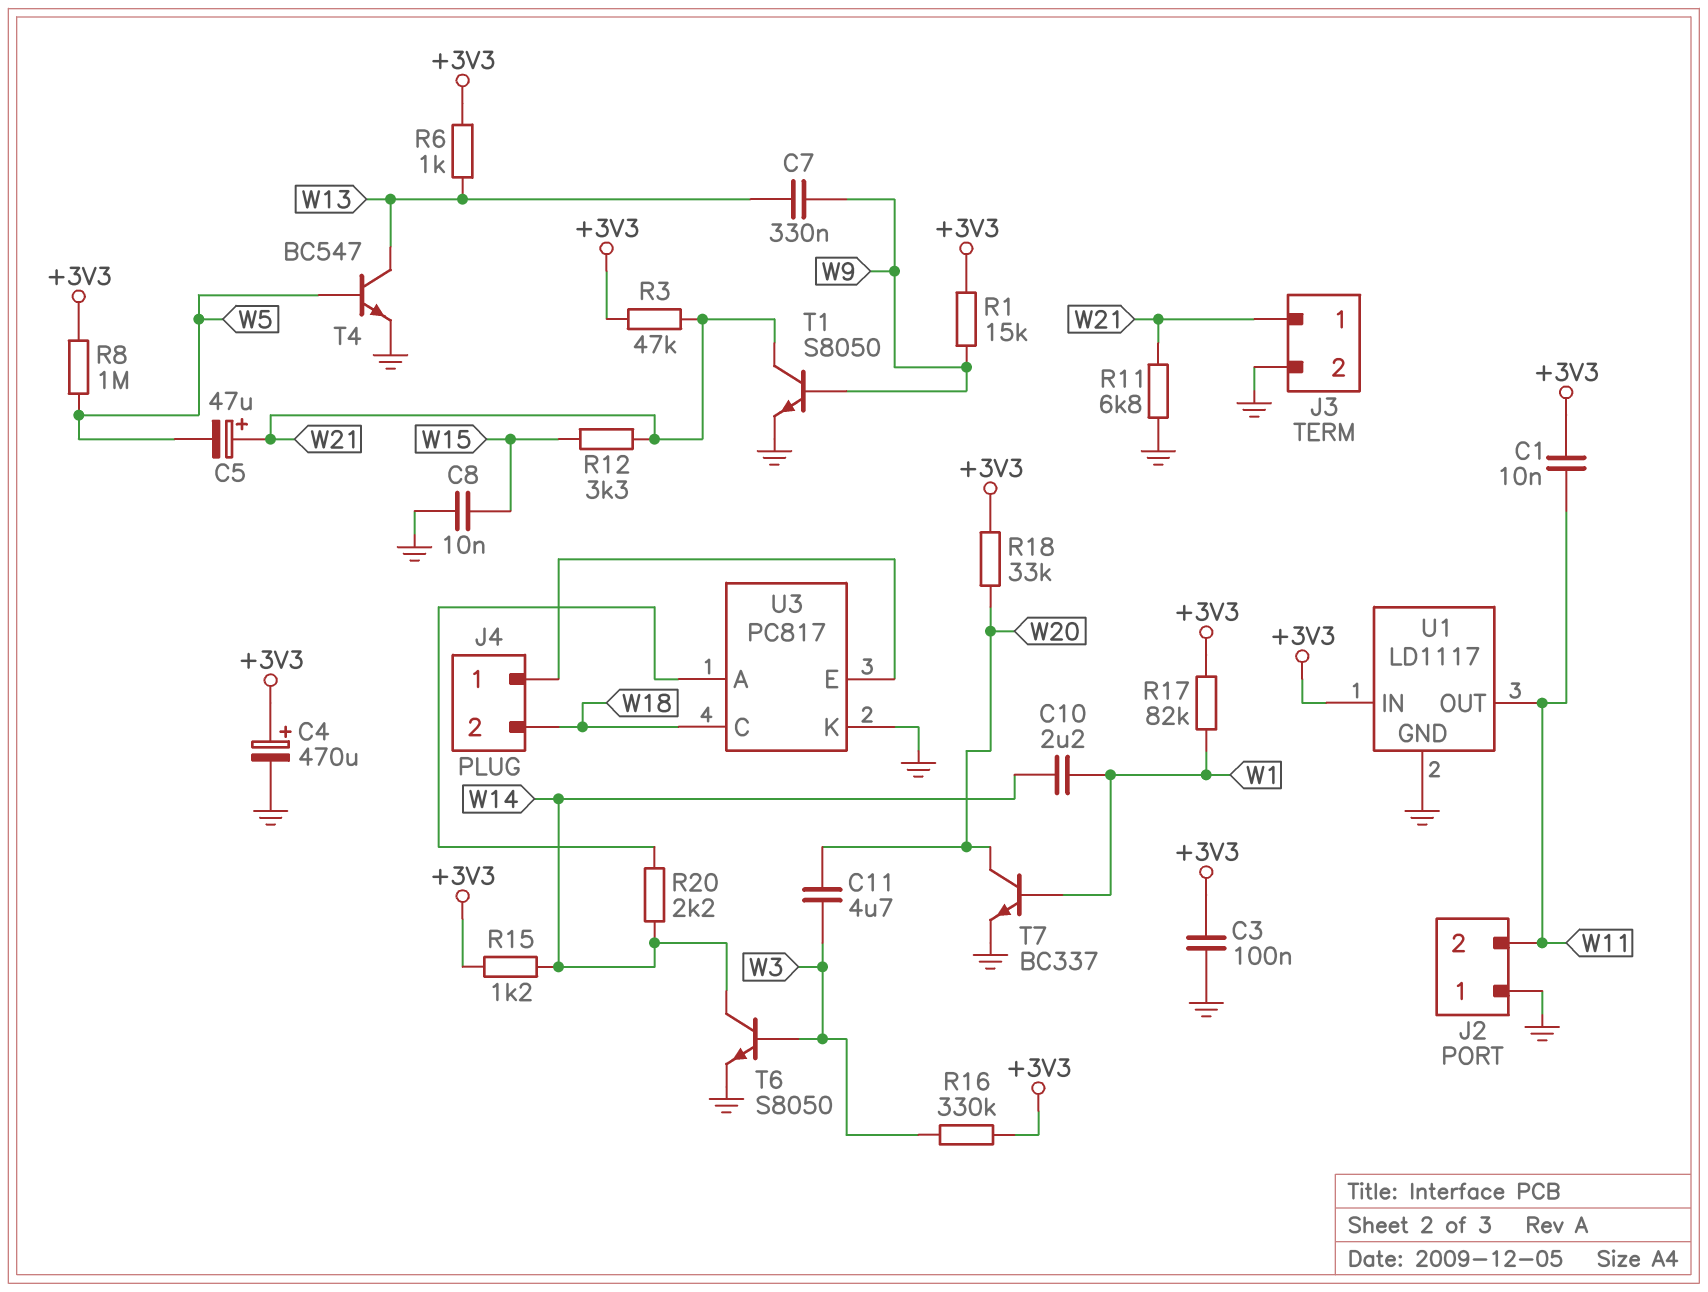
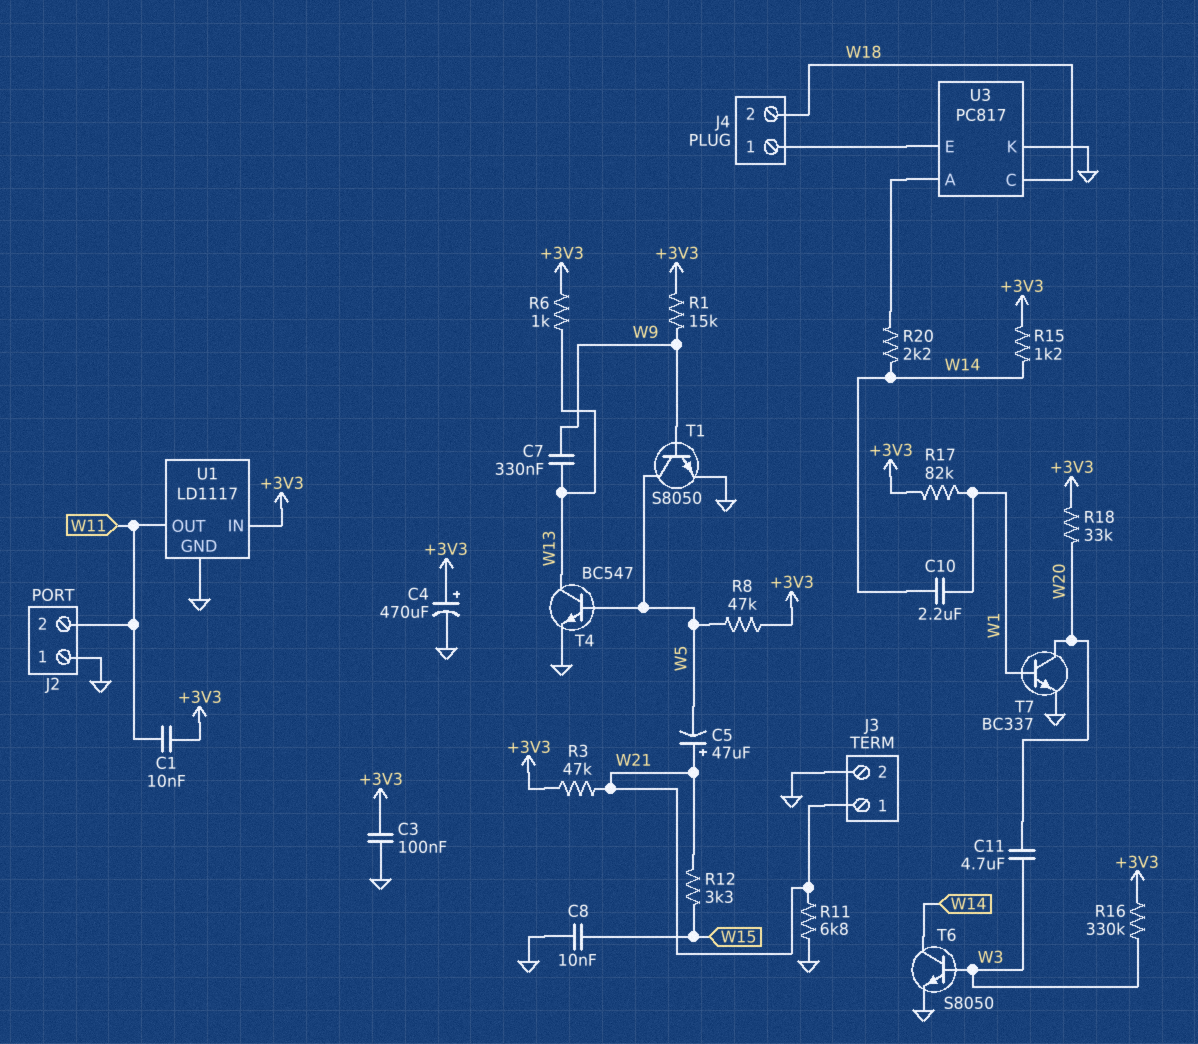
R8: 1M (+3V3, W5) -> 47k (+3V3, W5)
T1: NPN S8050 (B W9, C W21, E GND) -> NPN S8050 (B W9, C W5, E GND)

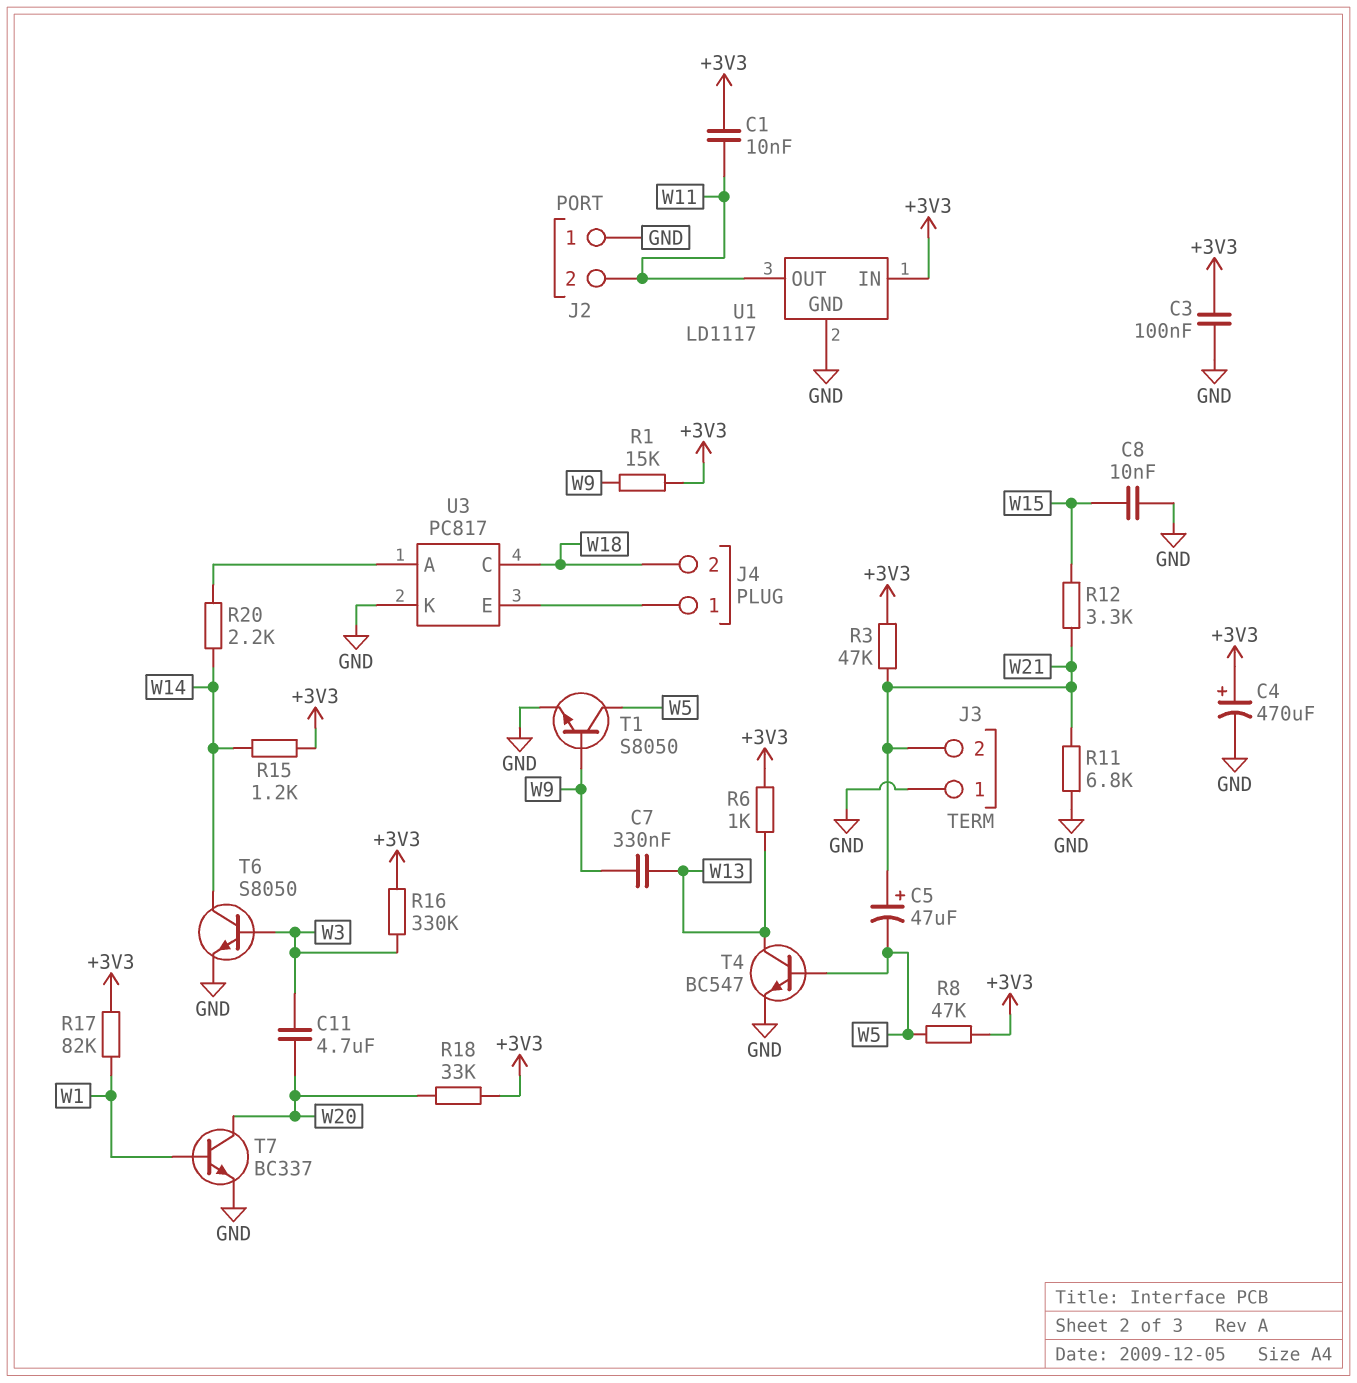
C10: 2.2uF (W1, W14) -> none
J3 pin 1: W21 -> GND
J3 pin 2: GND -> W21

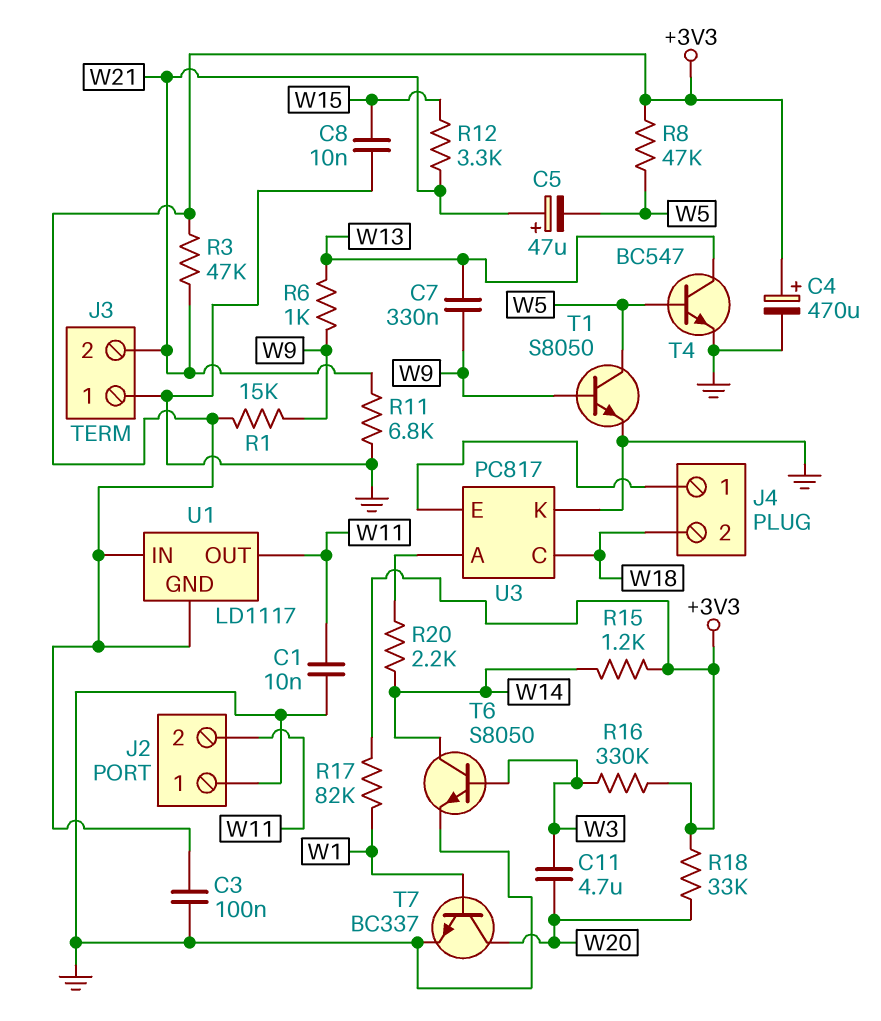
C1: 10nF (+3V3, W11) -> 10nF (GND, W11)
R6: 1k (+3V3, W13) -> 1k (W9, W13)
U1 pin GND: GND -> +3V3

